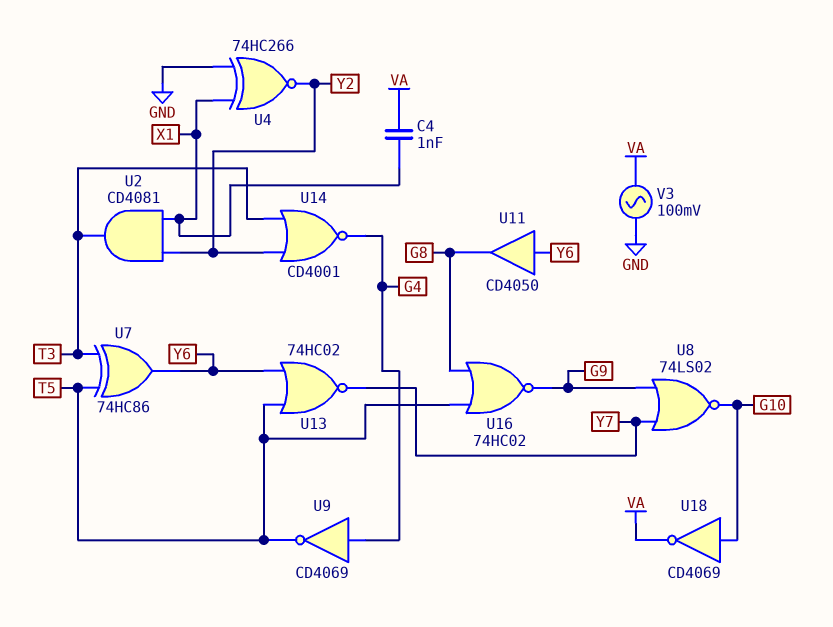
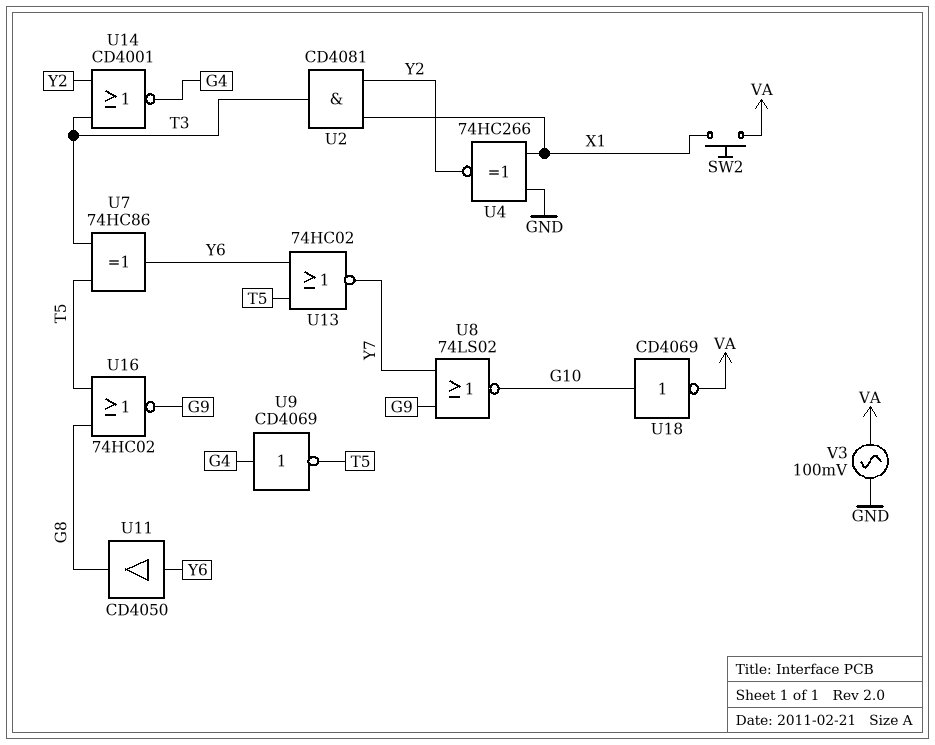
C4: 1nF (VA, X1) -> none
SW2: none -> button (VA, X1)

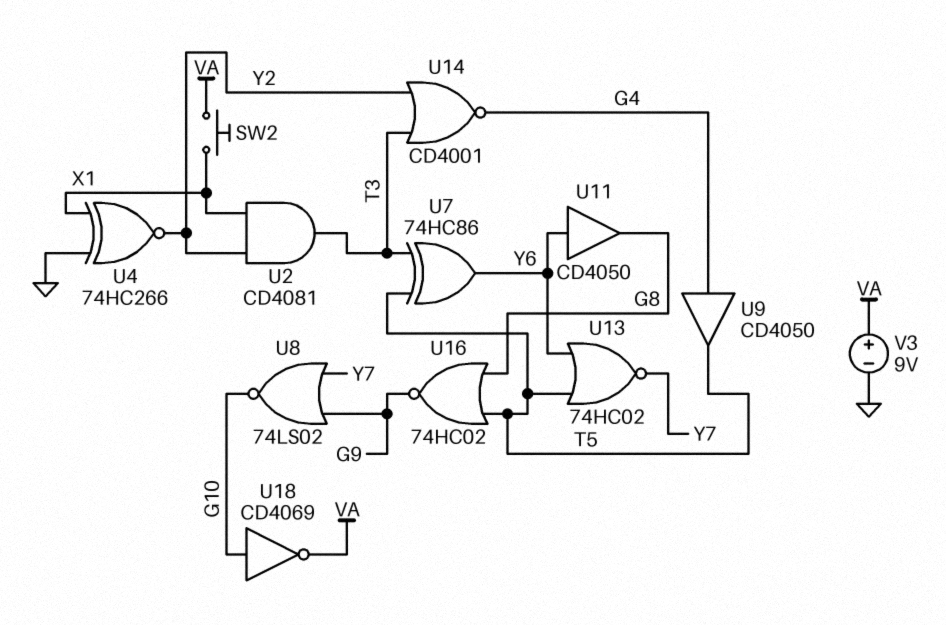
U9: NOT CD4069 (in G4, out T5) -> buffer CD4050 (in G4, out T5)
V3: AC 100mV (GND, VA) -> 9V (plus VA, minus GND)

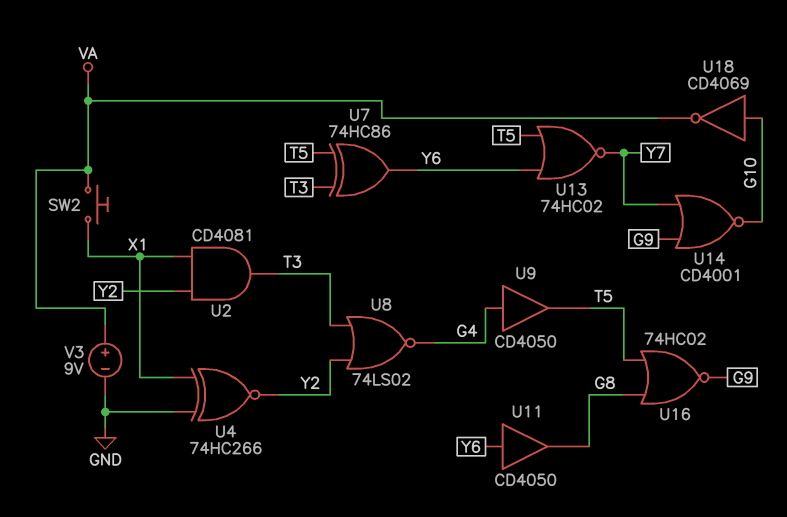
U8: NOR 74LS02 (in G9, in Y7, out G10) -> NOR 74LS02 (in T3, in Y2, out G4)
U14: NOR CD4001 (in T3, in Y2, out G4) -> NOR CD4001 (in G9, in Y7, out G10)

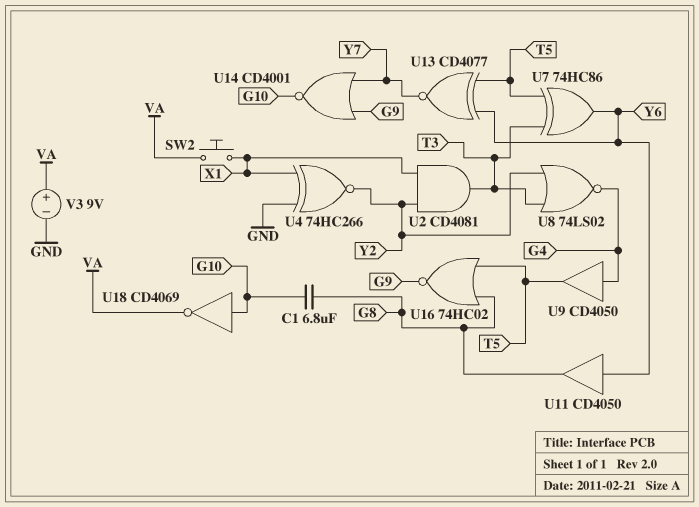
C1: none -> 6.8uF (G8, G10)
U13: NOR 74HC02 (in T5, in Y6, out Y7) -> XNOR CD4077 (in T5, in Y6, out Y7)

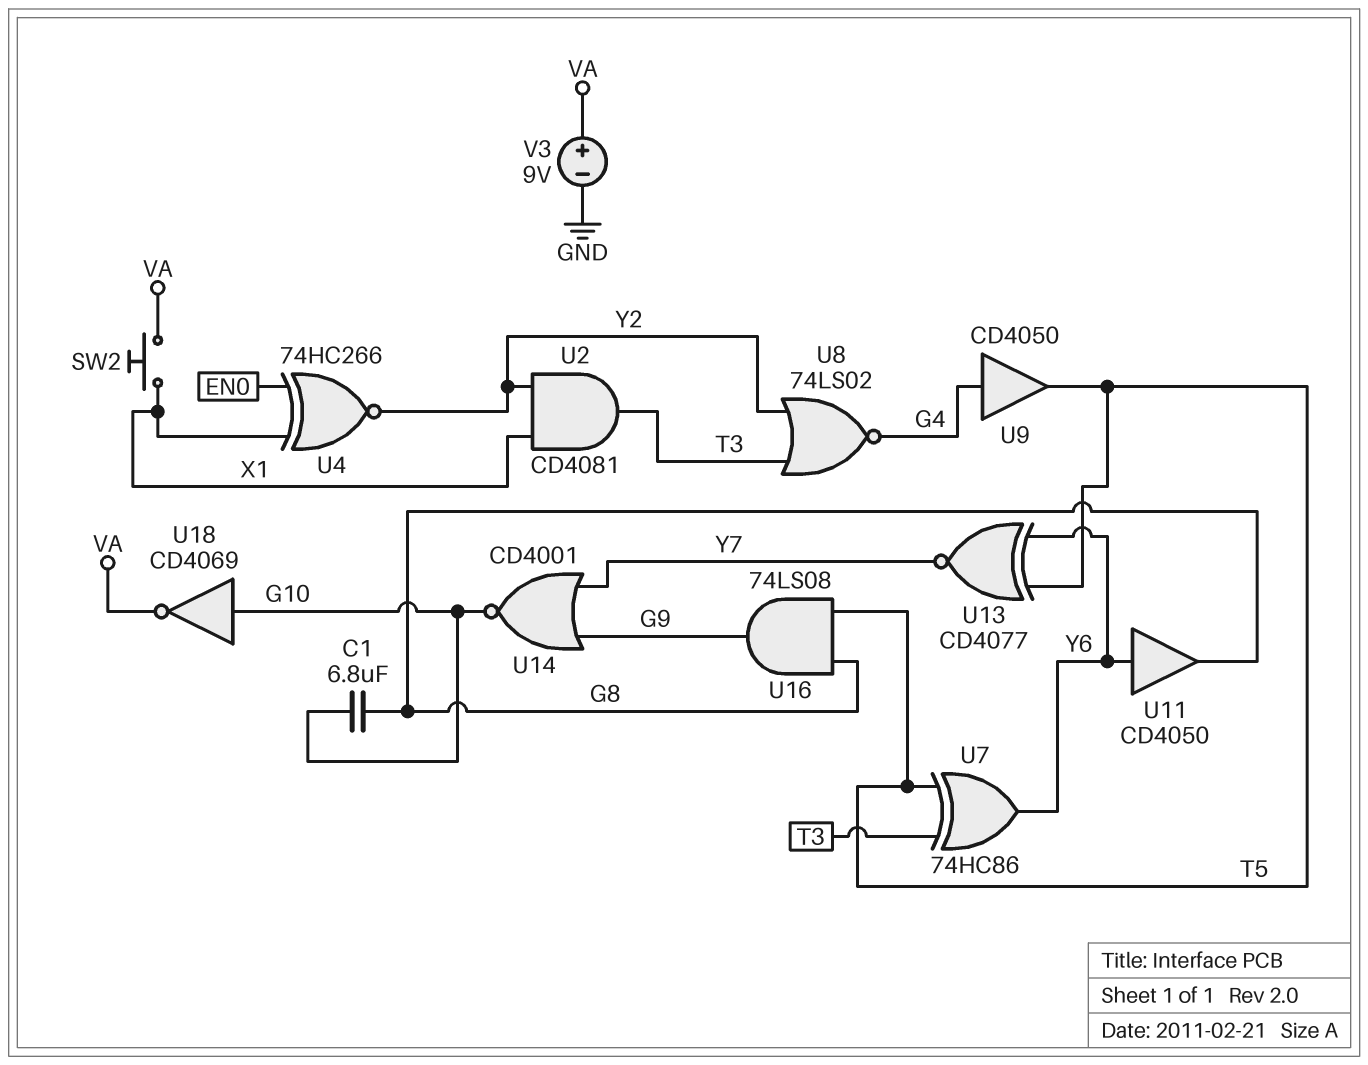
U4: XNOR 74HC266 (in GND, in X1, out Y2) -> XNOR 74HC266 (in EN0, in X1, out Y2)
U16: NOR 74HC02 (in G8, in T5, out G9) -> AND 74LS08 (in G8, in T5, out G9)

